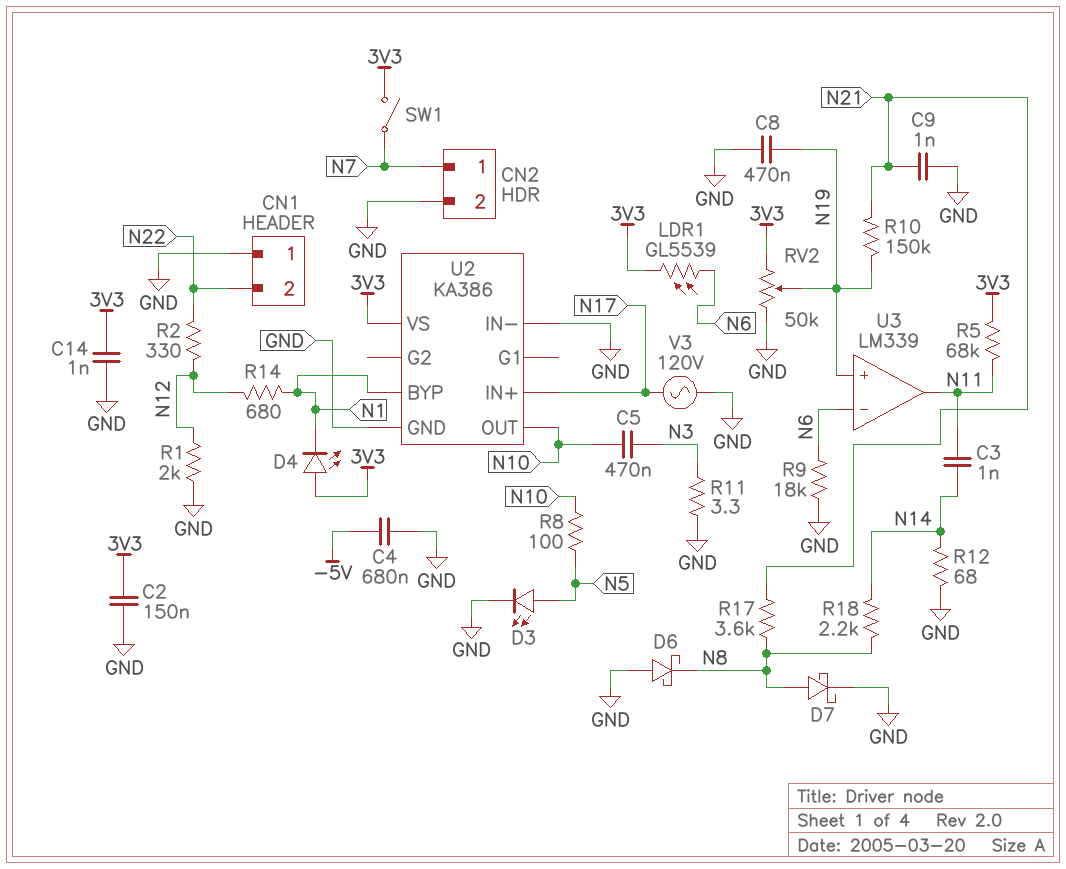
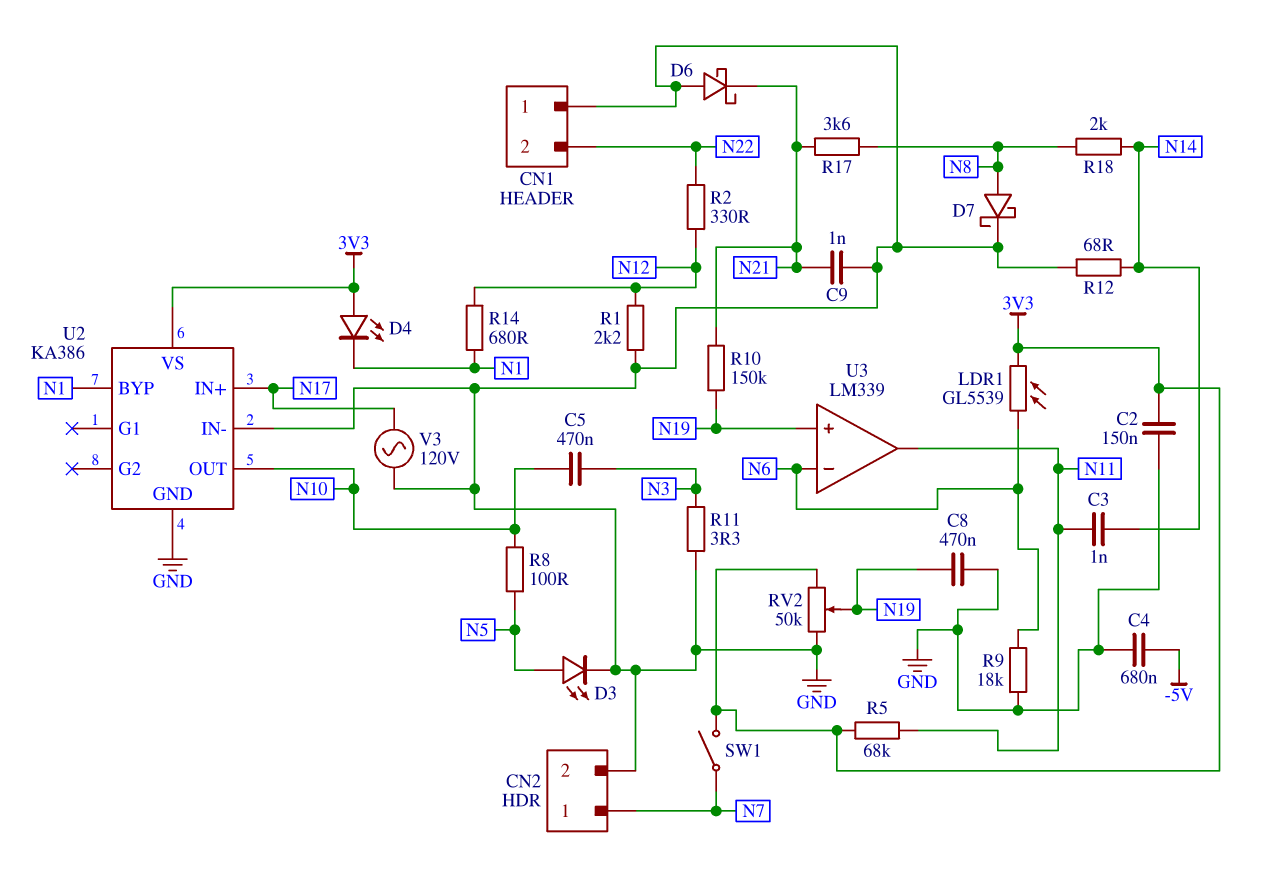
C14: 1nF (3V3, GND) -> none
D6: schottky (A GND, K N8) -> schottky (A GND, K N21)
R1: 2k (GND, N12) -> 2.2k (GND, N12)
R18: 2.2k (N8, N14) -> 2k (N8, N14)

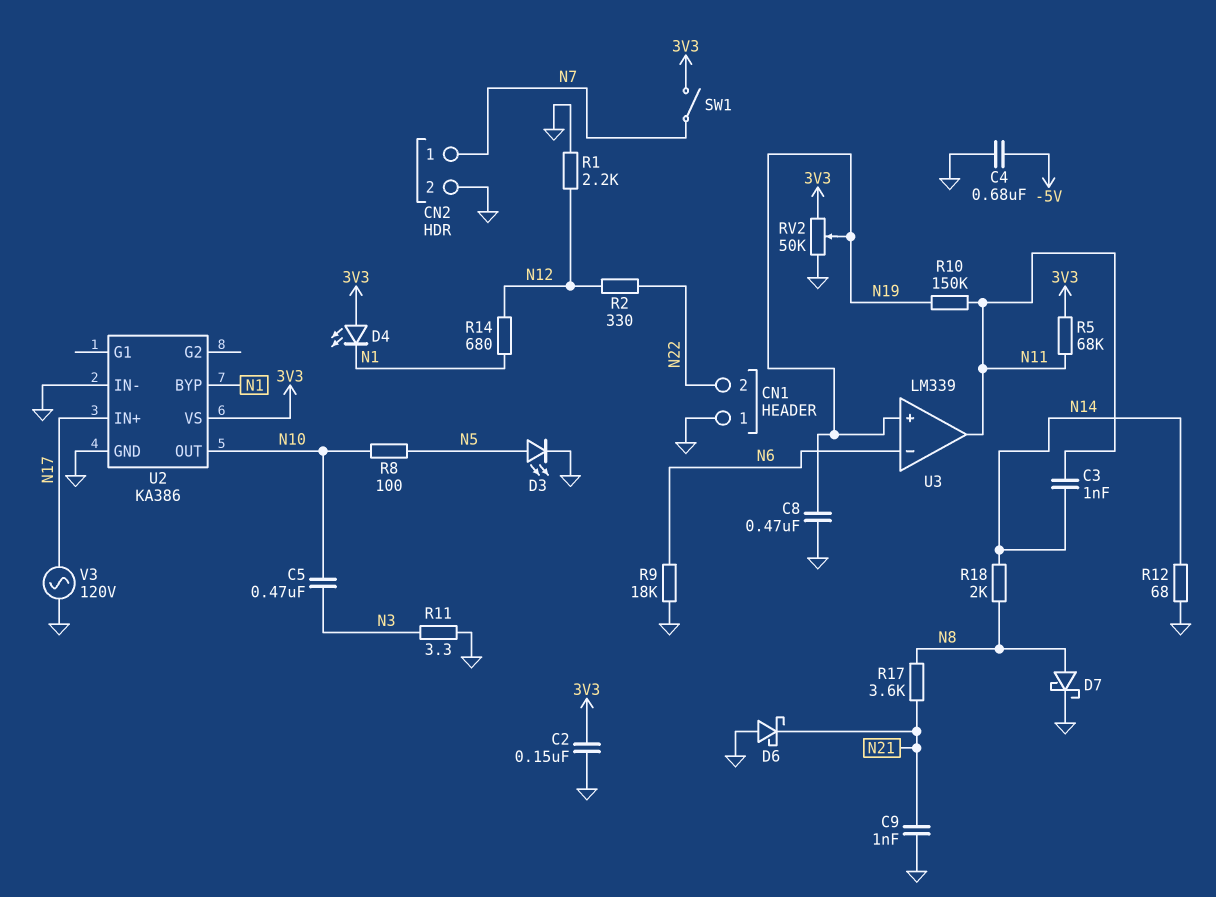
LDR1: GL5539 (3V3, N6) -> none
R10: 150k (N19, N21) -> 150k (N11, N19)

